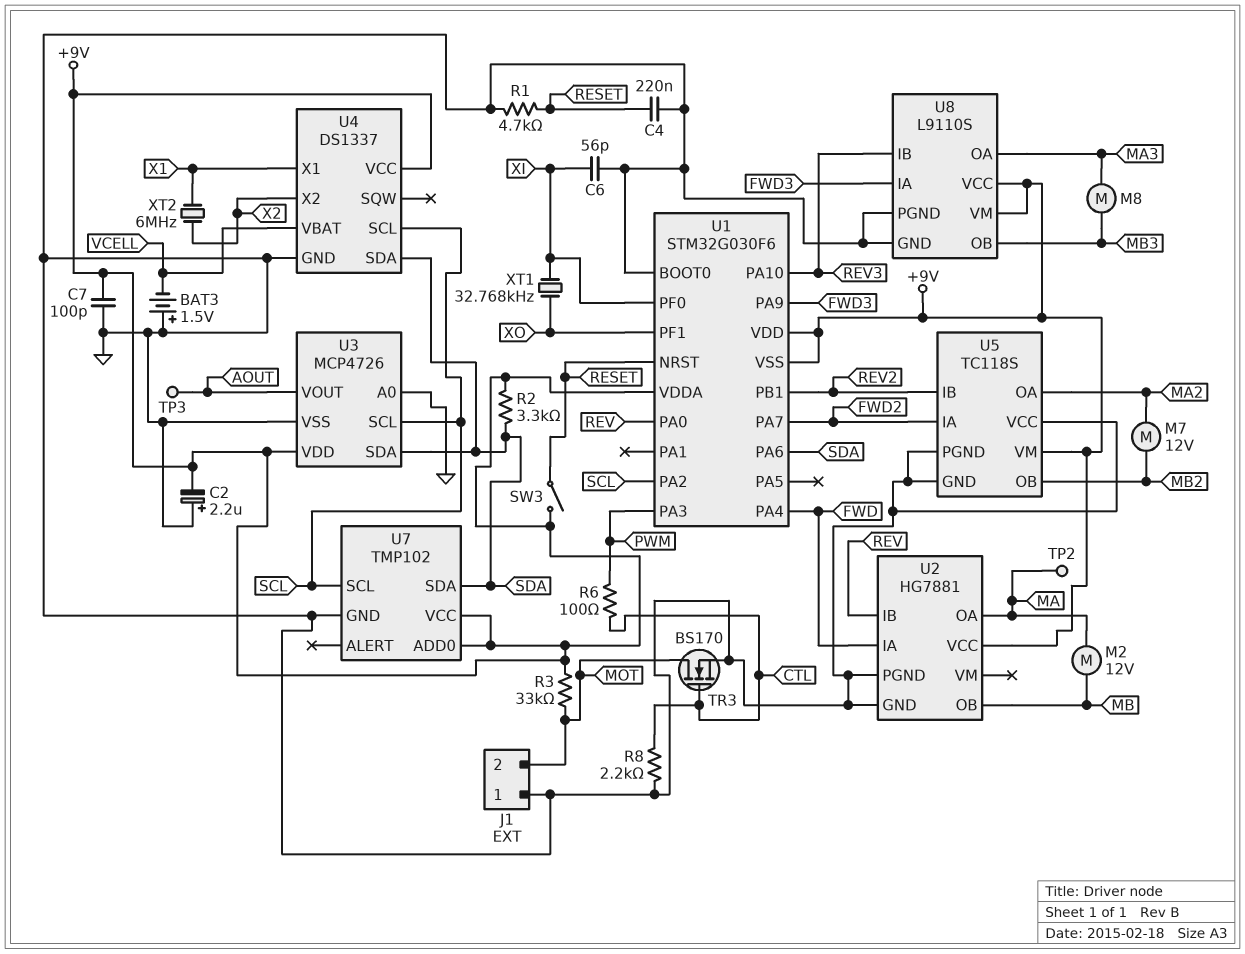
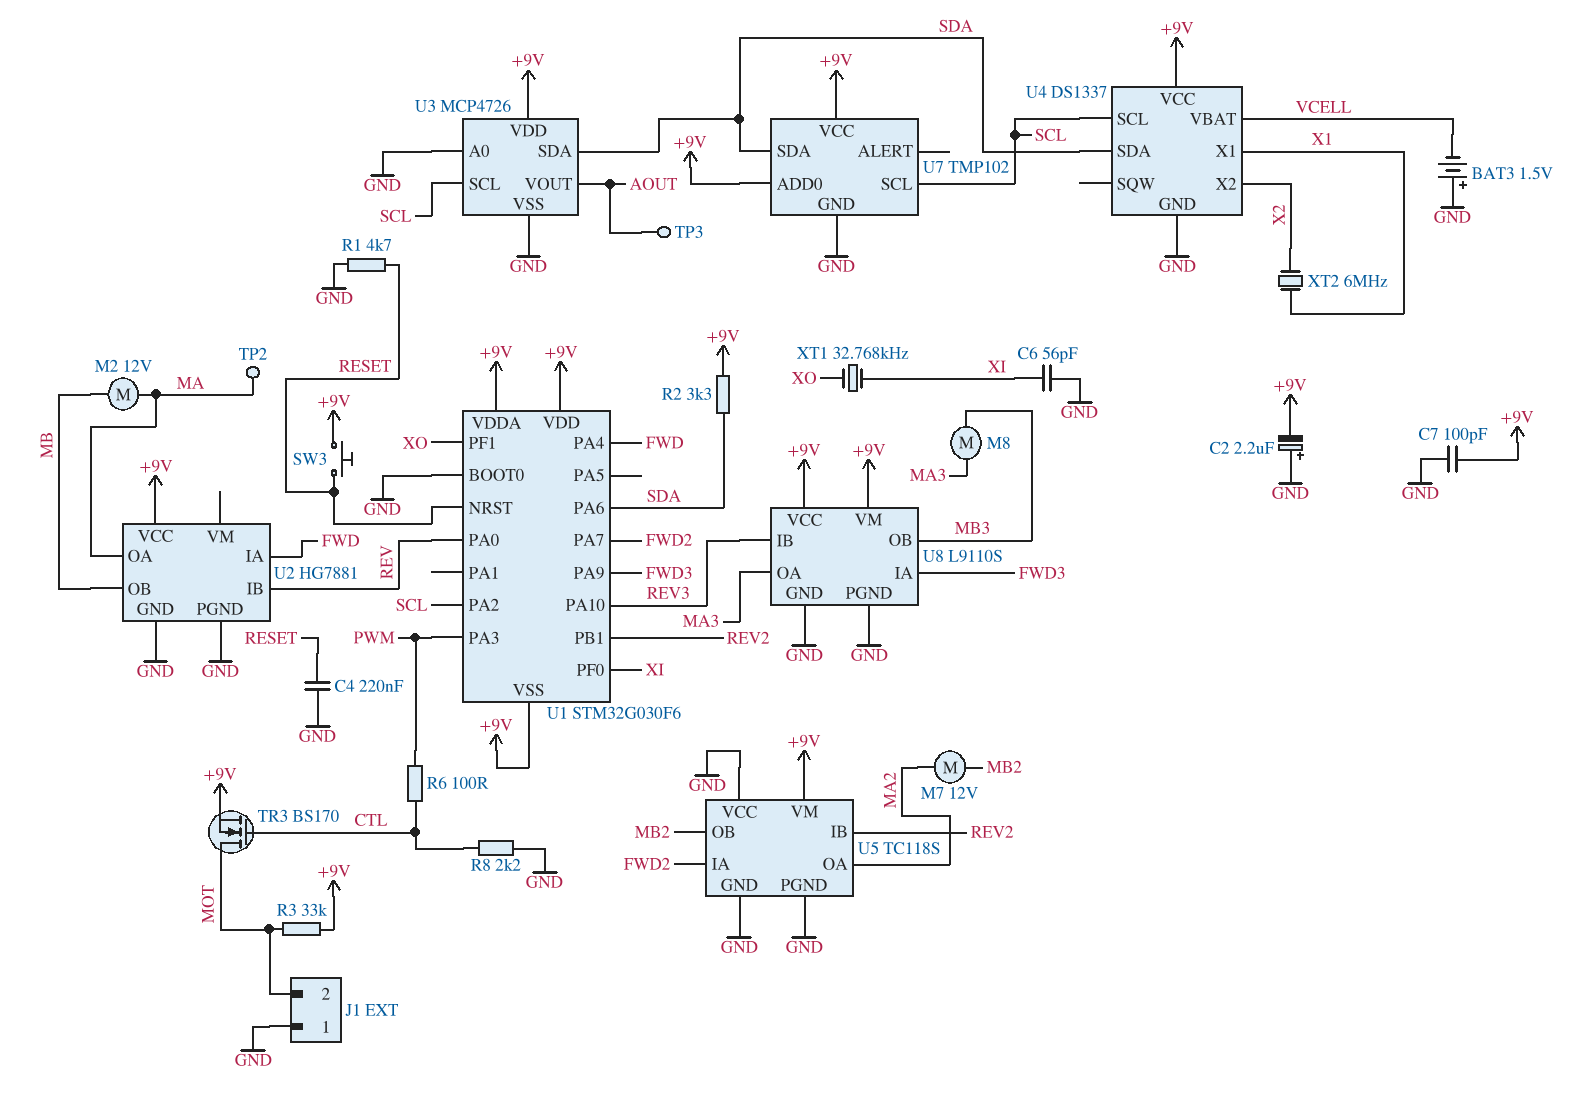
SW3: switch (+9V, RESET) -> button (+9V, RESET)
TR3: NMOS BS170 (G CTL, D MOT, S GND) -> NMOS BS170 (G CTL, D MOT, S +9V)

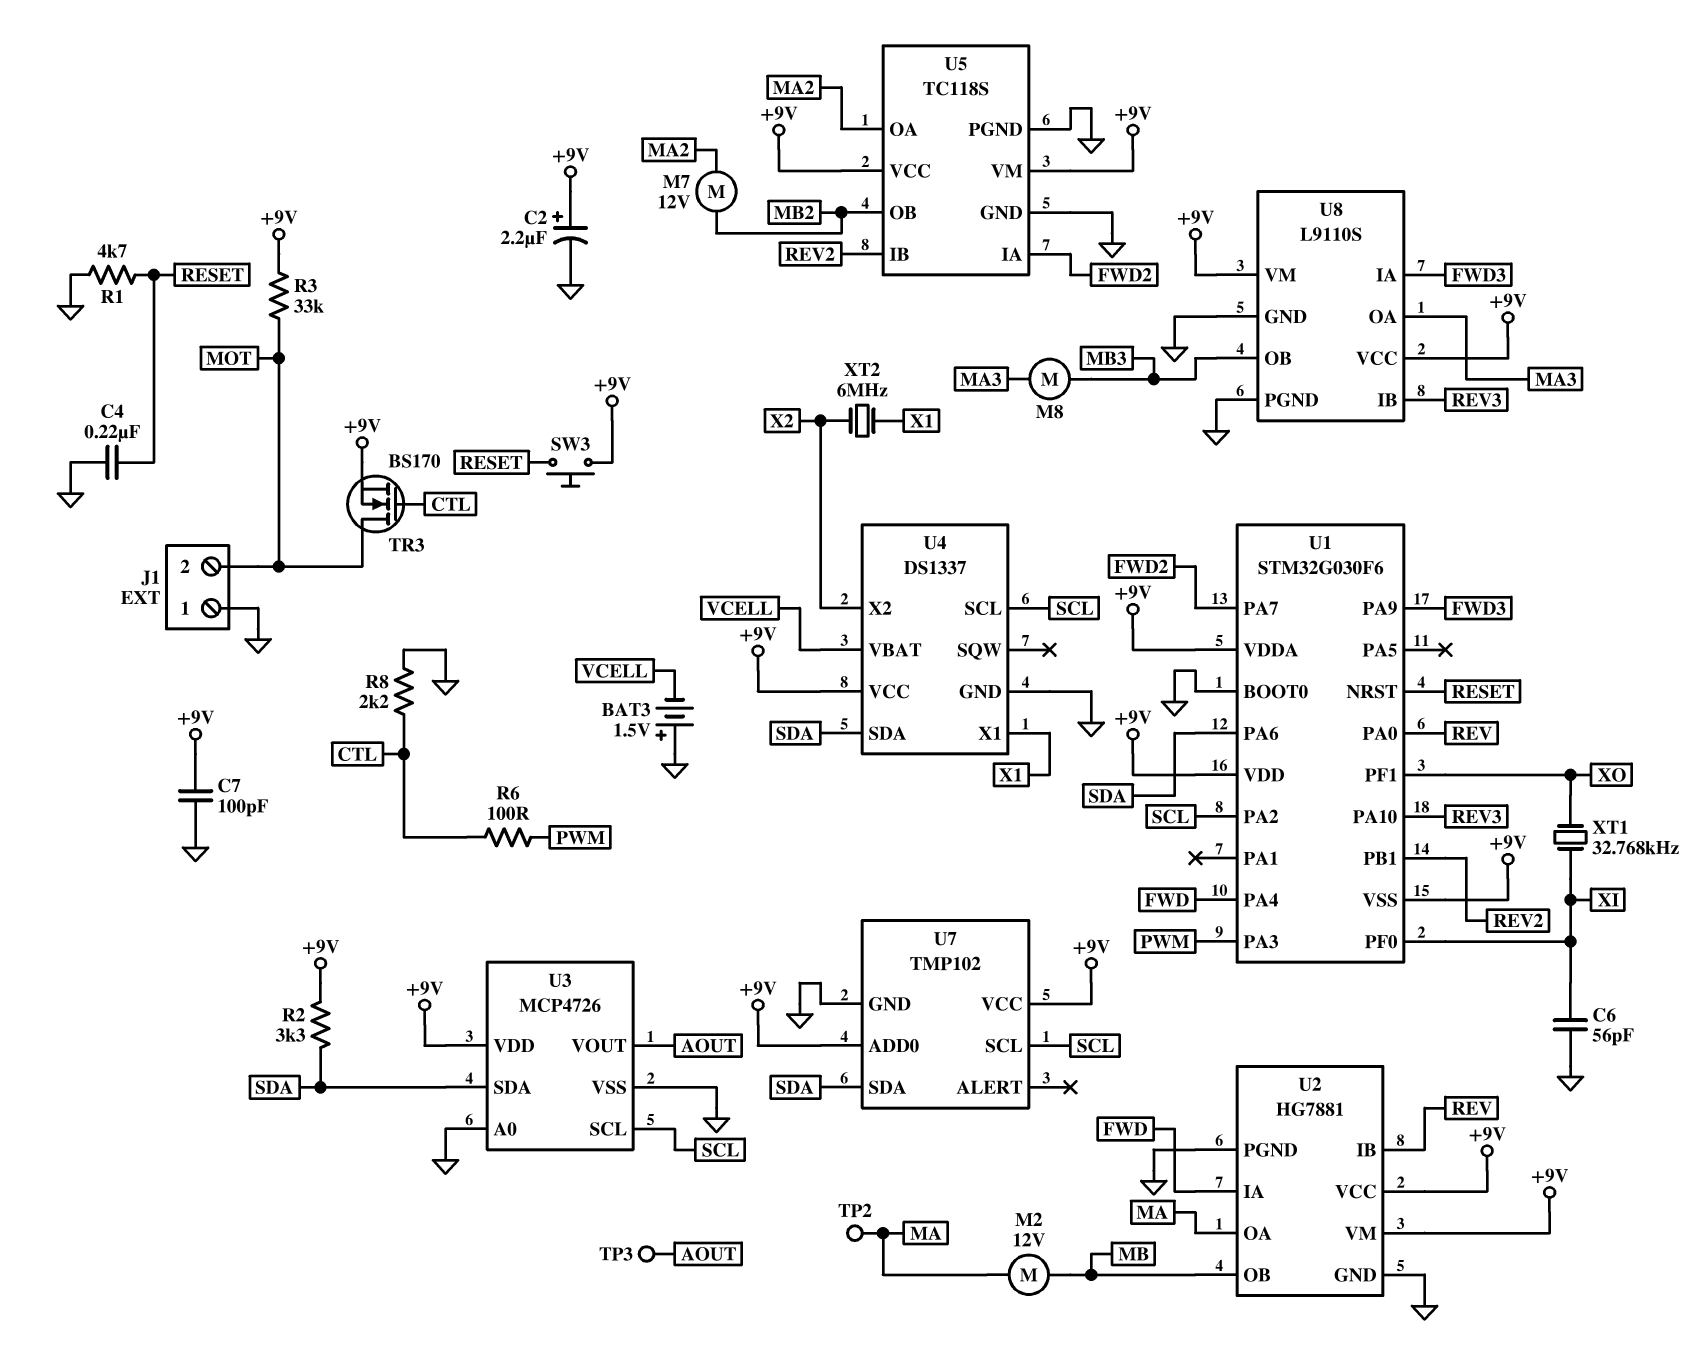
C2: 2.2uF (plus GND, minus +9V) -> 2.2uF (plus +9V, minus GND)
U2 pin VM: none -> +9V
U5 pin VCC: GND -> +9V

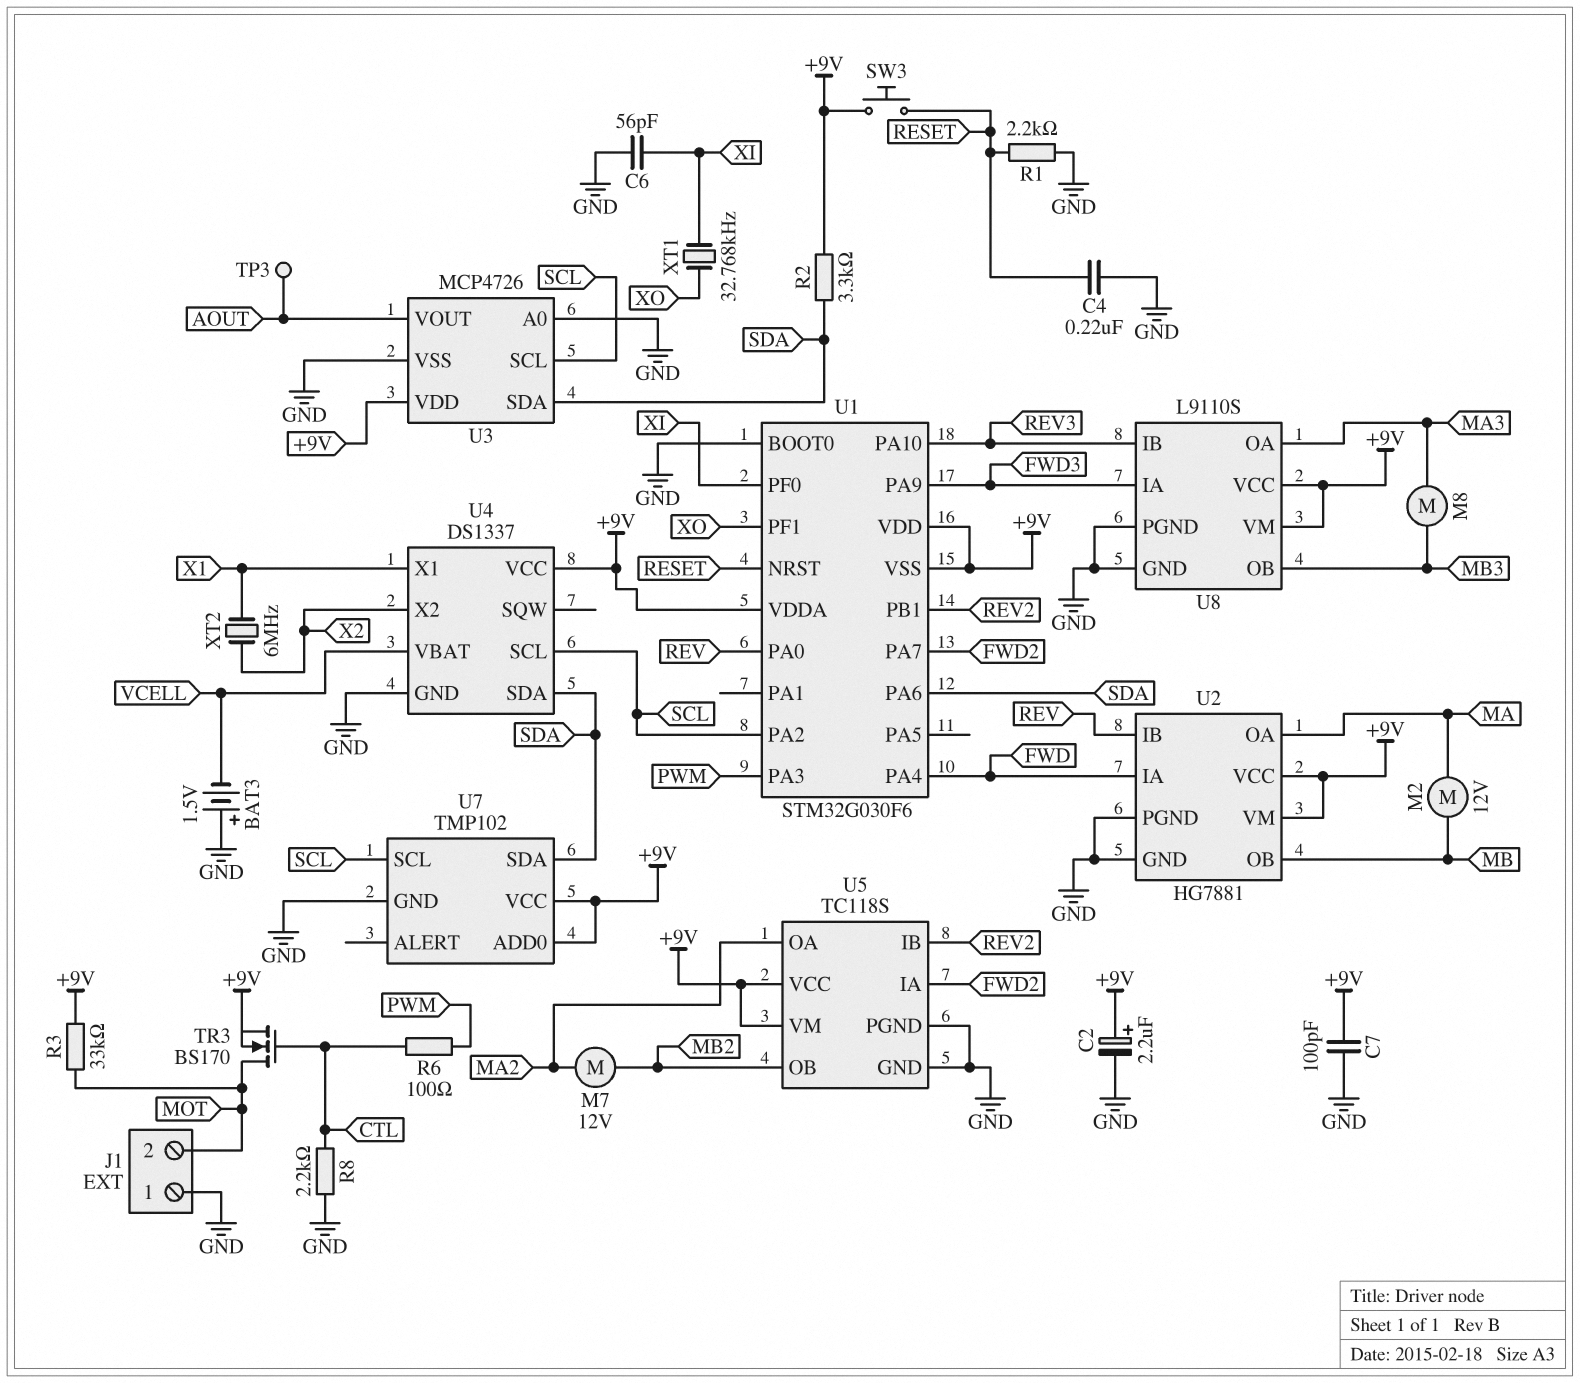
R1: 4.7k (GND, RESET) -> 2.2k (GND, RESET)
TP2: test point (MA) -> none

